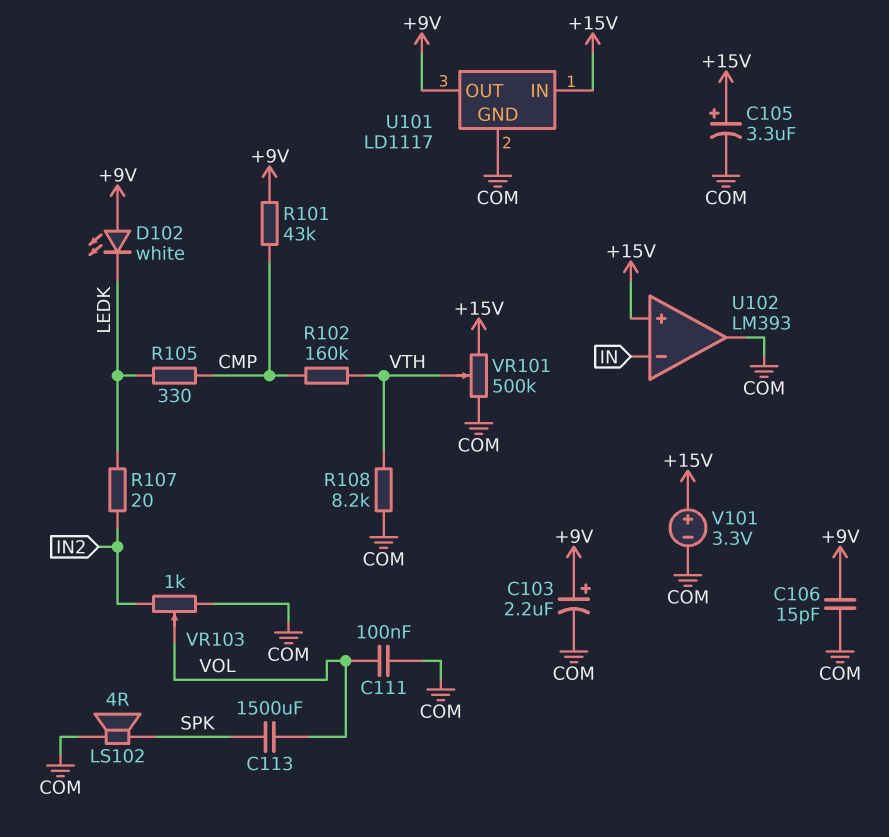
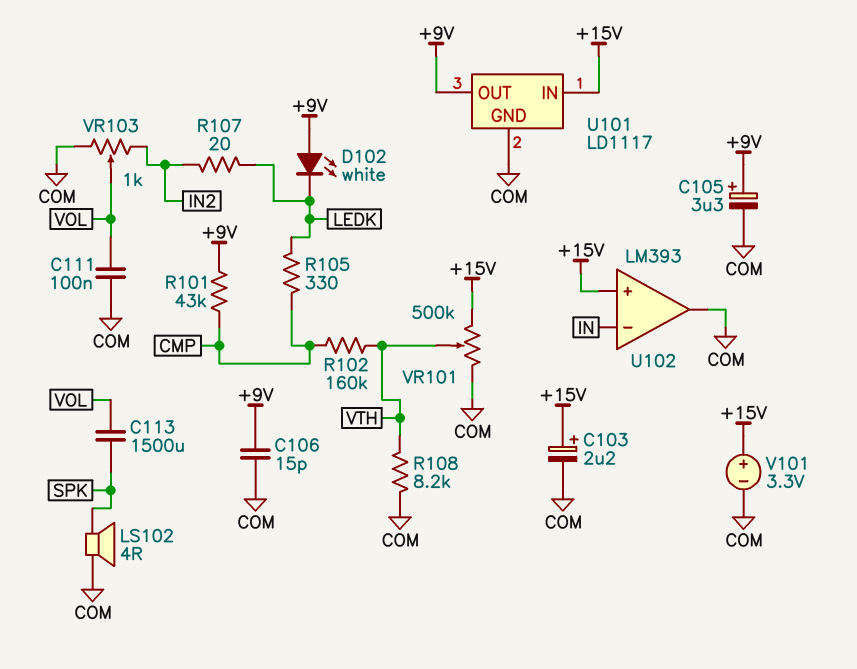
C103: 2.2uF (plus +9V, minus COM) -> 2.2uF (plus +15V, minus COM)
C105: 3.3uF (plus +15V, minus COM) -> 3.3uF (plus +9V, minus COM)

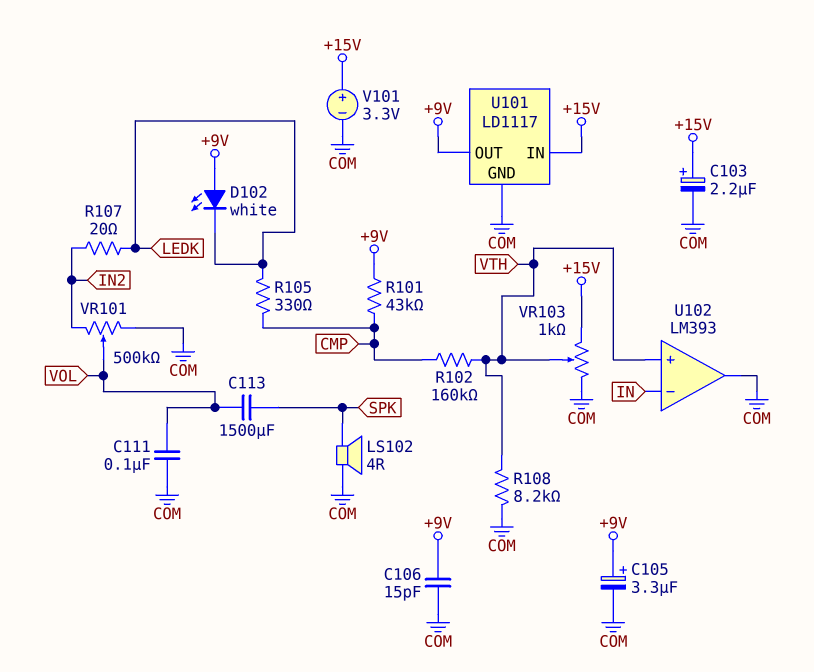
U102 pin in+: +15V -> VTH
VR101: 500k (+15V, COM, wiper VTH) -> 500k (COM, IN2, wiper VOL)
VR103: 1k (COM, IN2, wiper VOL) -> 1k (+15V, COM, wiper VTH)

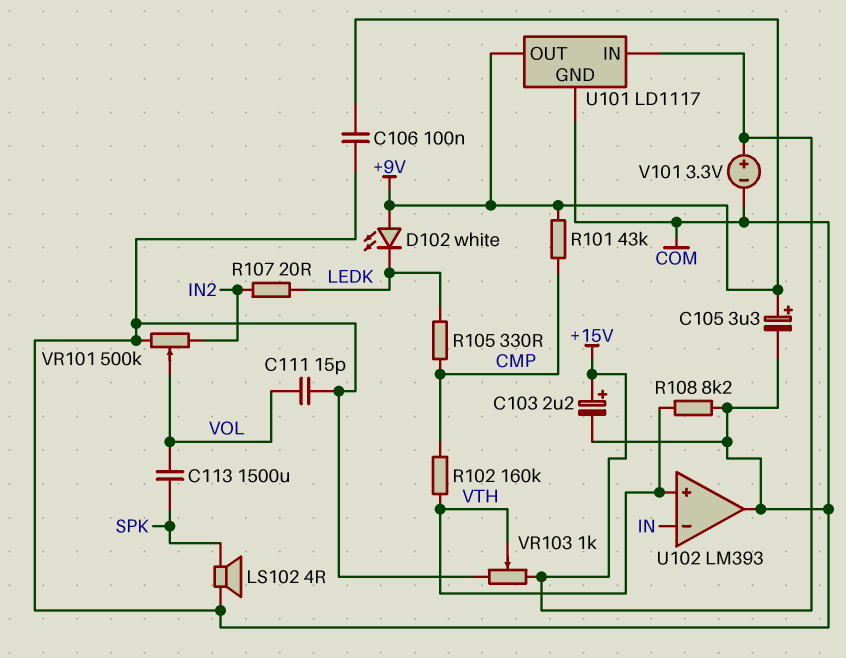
C106: 15pF (+9V, COM) -> 100nF (+9V, COM)
C111: 100nF (COM, VOL) -> 15pF (COM, VOL)

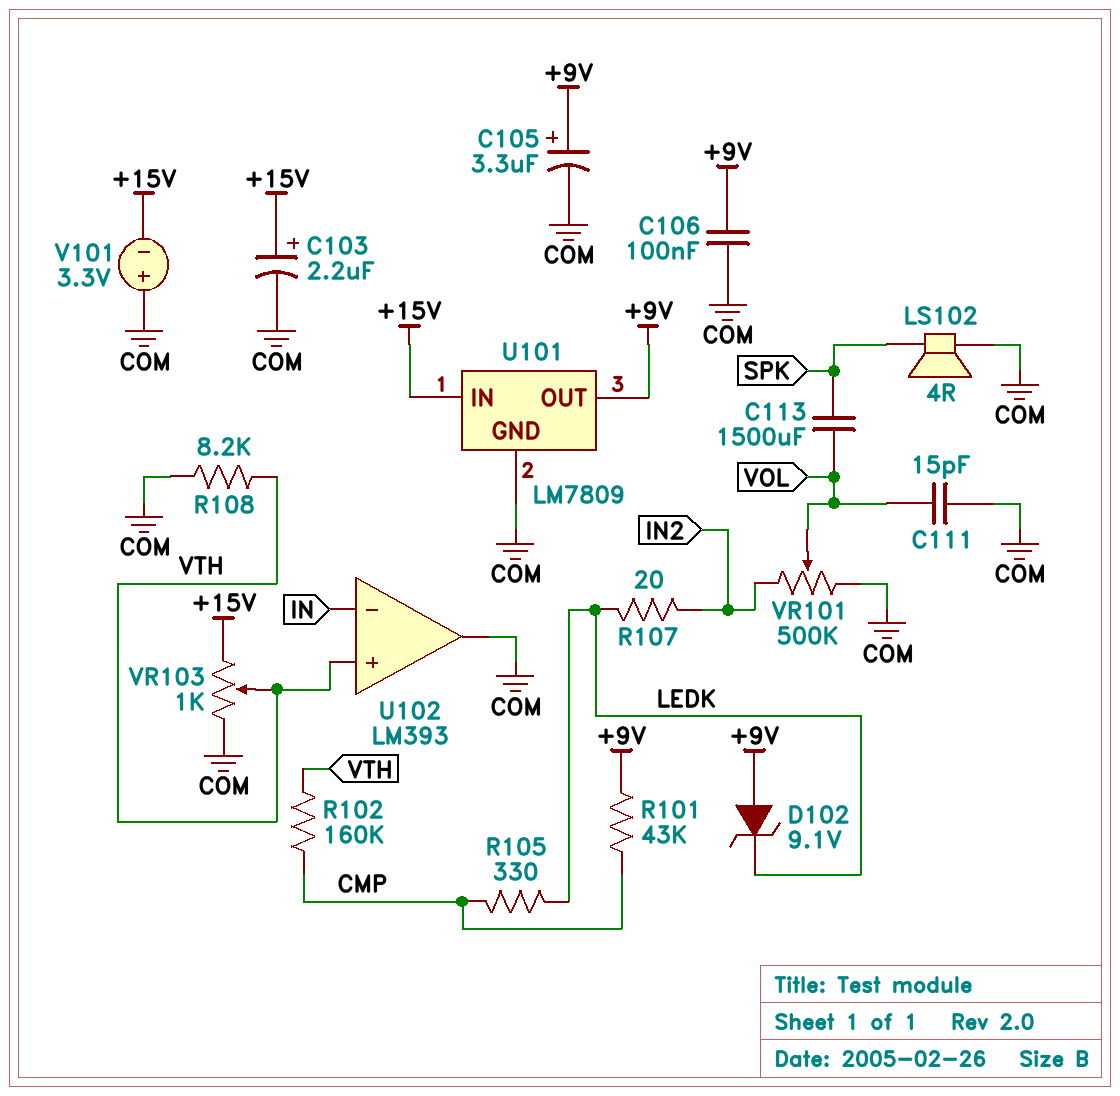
D102: LED white (A +9V, K LEDK) -> zener 9.1V (A +9V, K LEDK)
U101: LD1117 -> LM7809
V101: 3.3V (plus +15V, minus COM) -> 3.3V (plus COM, minus +15V)

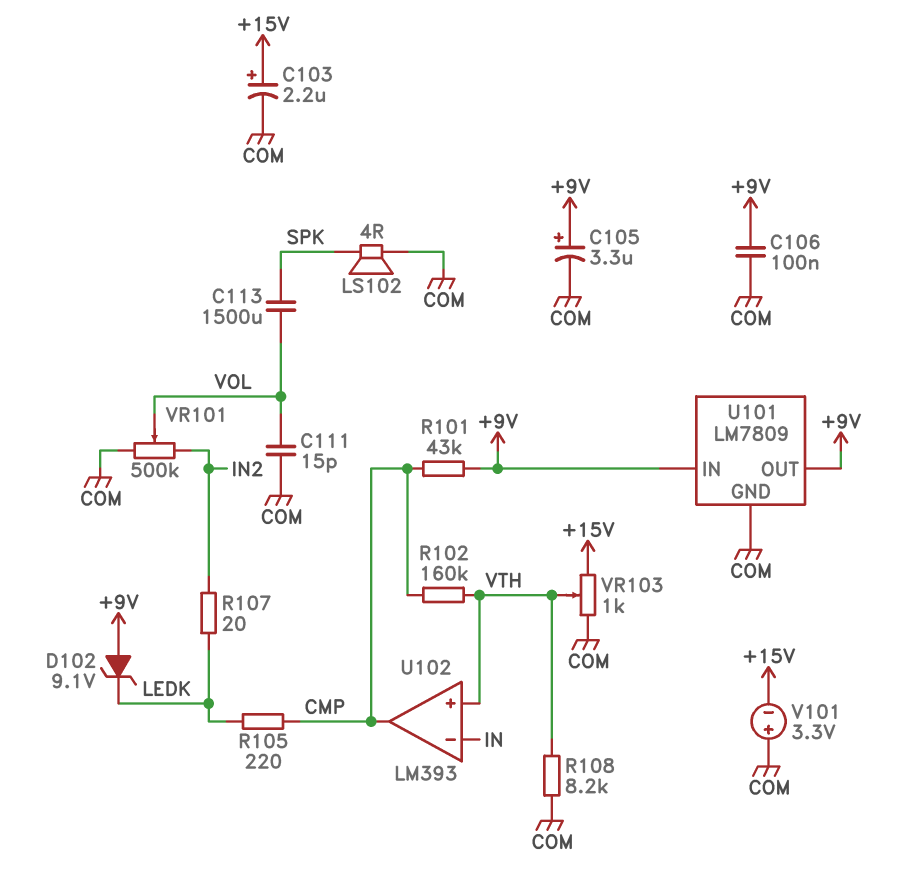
R105: 330 (CMP, LEDK) -> 220 (CMP, LEDK)
U101 pin IN: +15V -> +9V
U102 pin out: COM -> CMP

